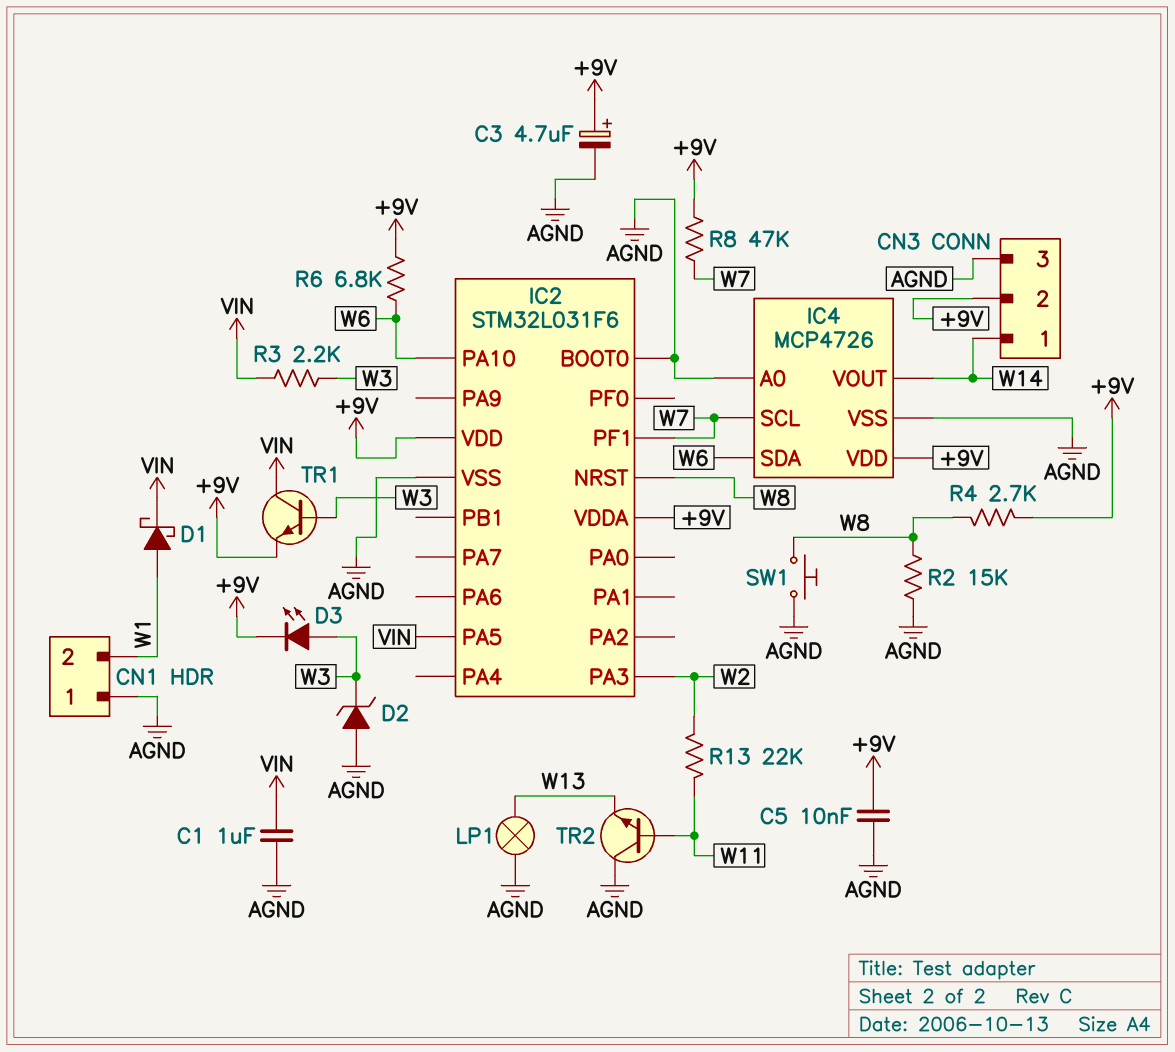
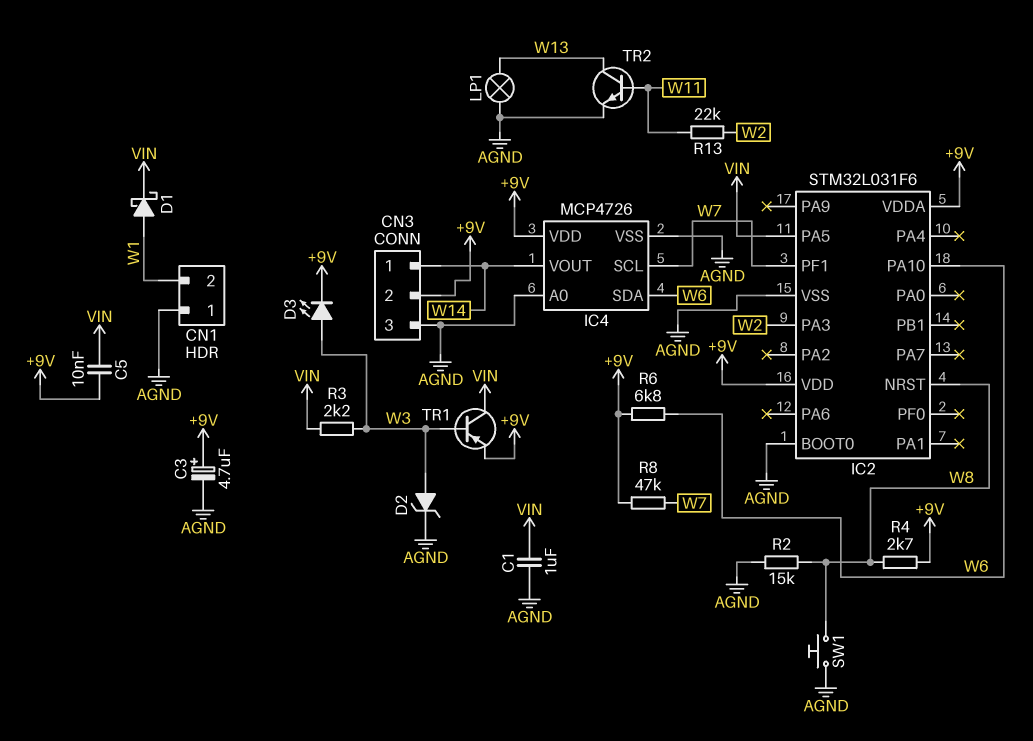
C5: 10nF (+9V, AGND) -> 10nF (+9V, VIN)
D2: zener (A AGND, K W3) -> zener (A W3, K AGND)
TR1: NPN (B W3, C VIN, E +9V) -> PNP (B W3, C VIN, E +9V)
TR2: NPN (B W11, C AGND, E W13) -> NPN (B W11, C W13, E AGND)

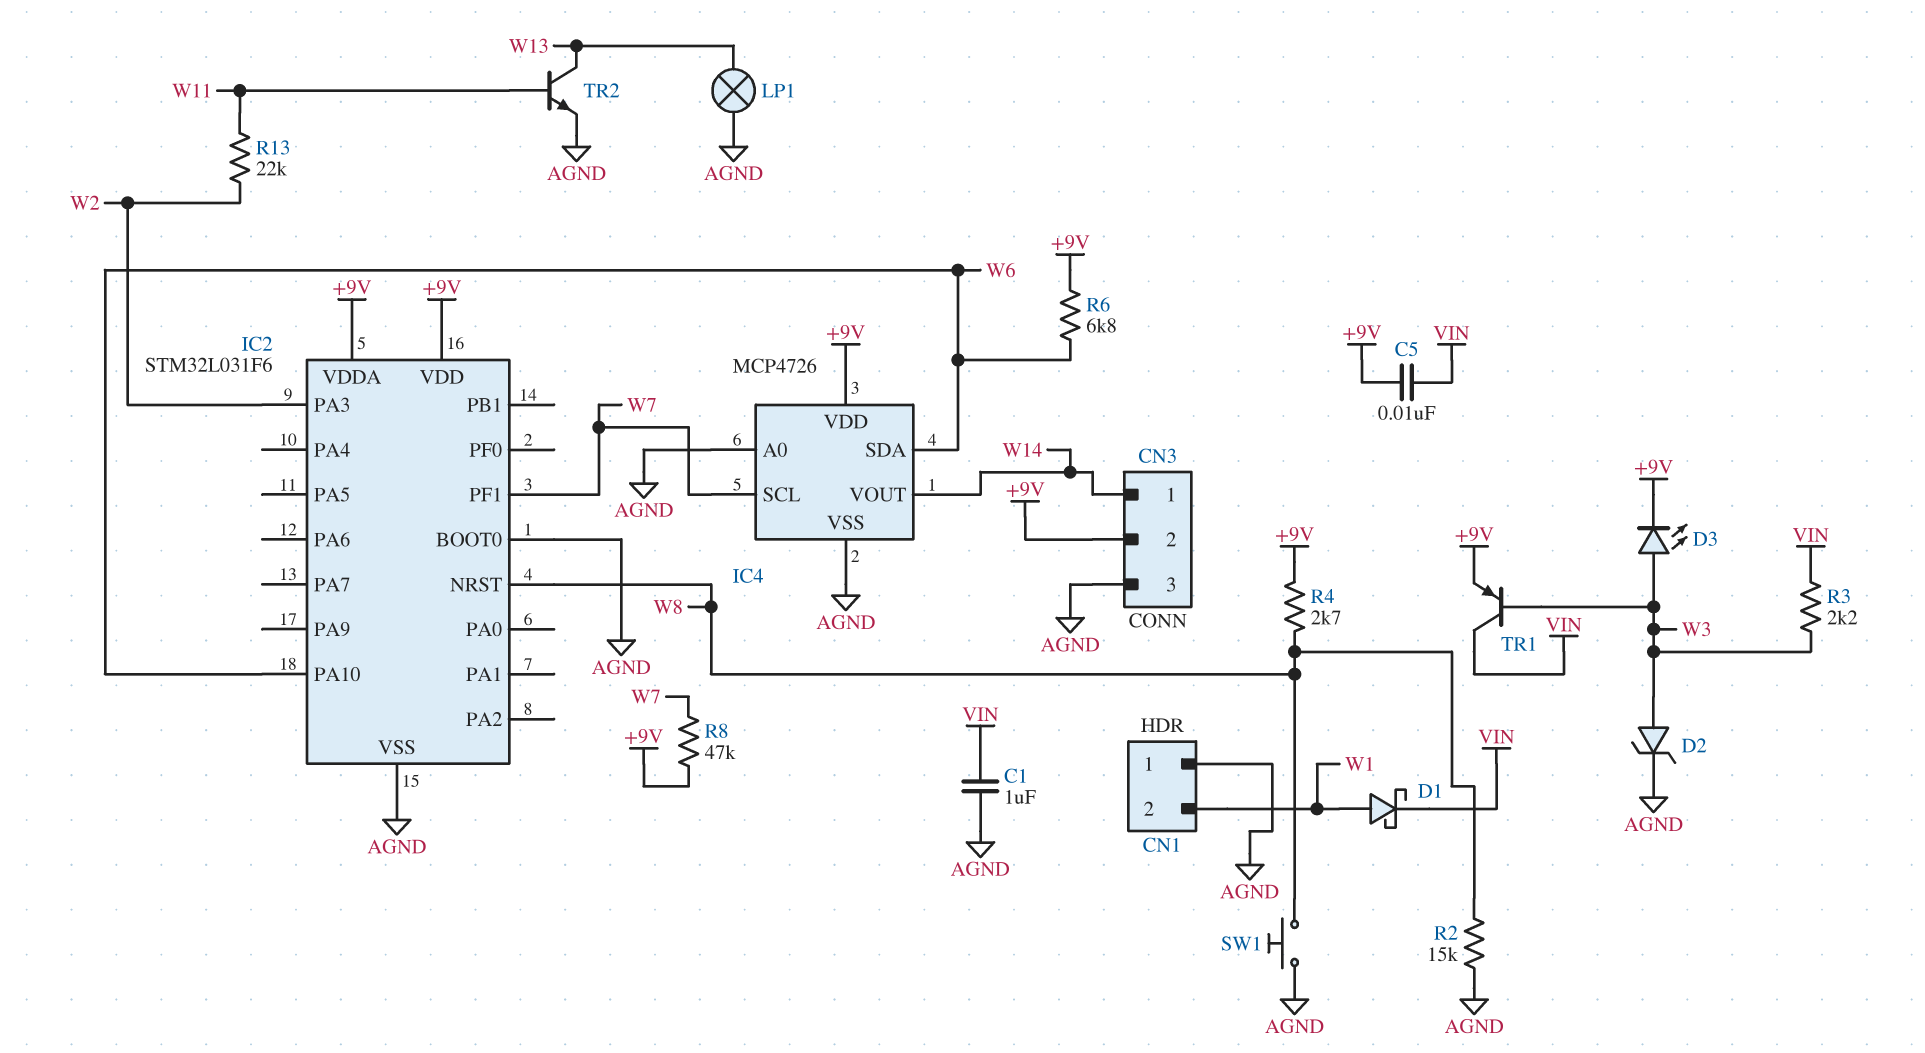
C3: 4.7uF (plus +9V, minus AGND) -> none
IC2 pin PA5: VIN -> none

